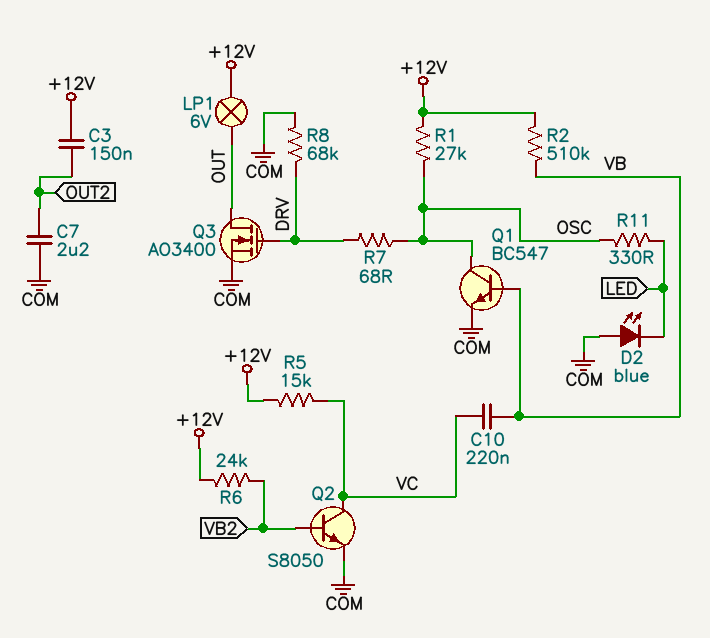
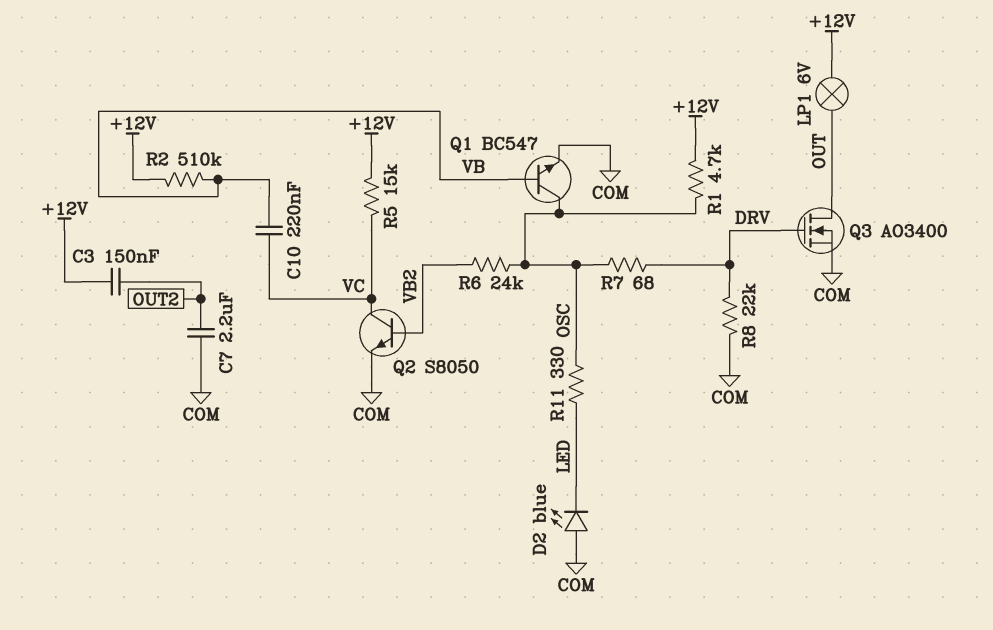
R1: 27k (+12V, OSC) -> 4.7k (+12V, OSC)
R6: 24k (+12V, VB2) -> 24k (OSC, VB2)
R8: 68k (COM, DRV) -> 22k (COM, DRV)

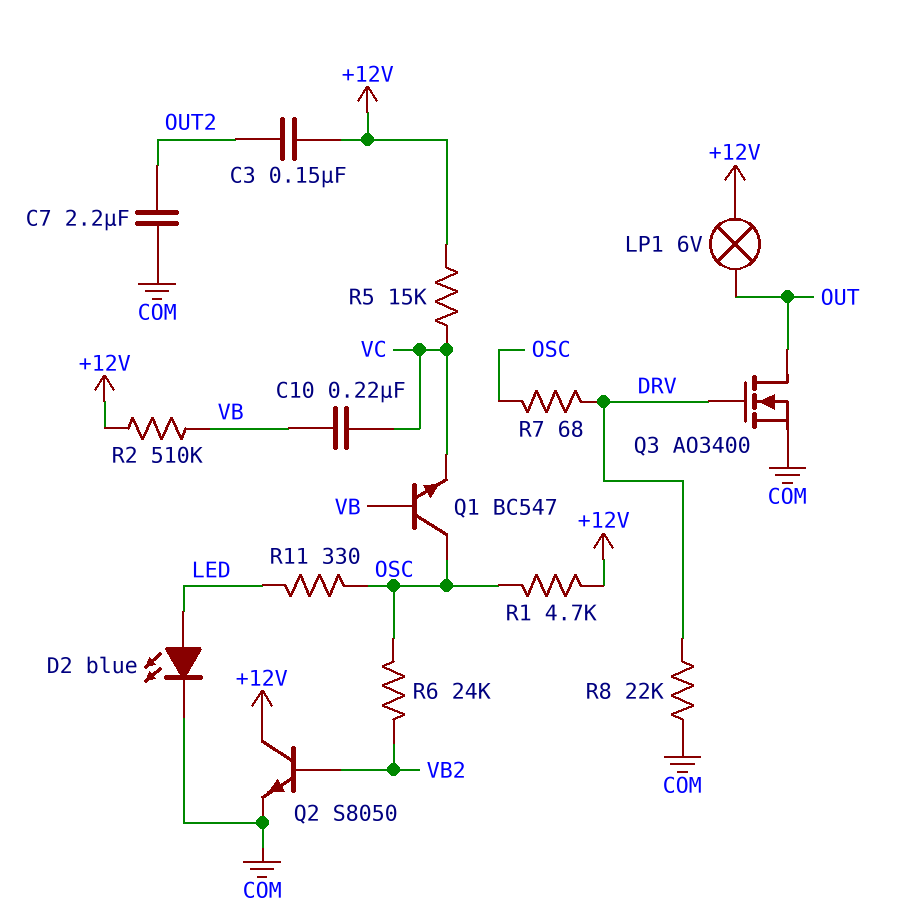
D2: LED blue (A COM, K LED) -> LED blue (A LED, K COM)
Q1: NPN BC547 (B VB, C OSC, E COM) -> NPN BC547 (B VB, C OSC, E VC)
Q2: NPN S8050 (B VB2, C VC, E COM) -> NPN S8050 (B VB2, C +12V, E COM)

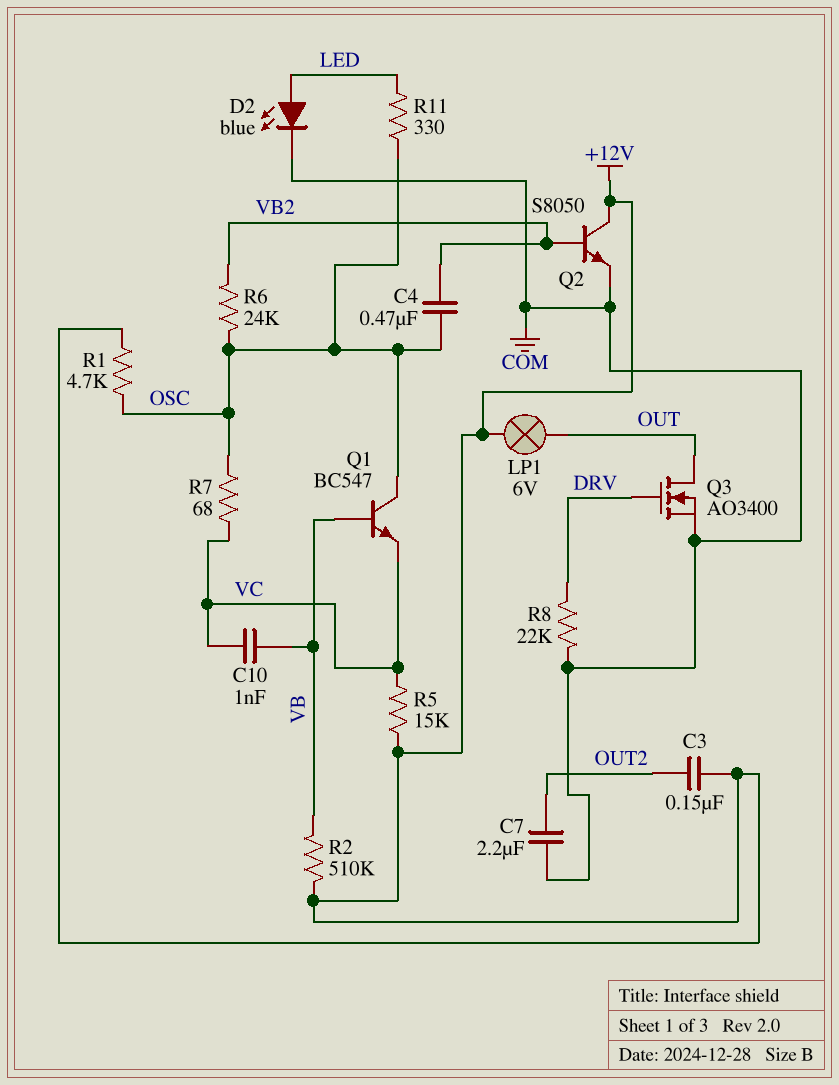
C4: none -> 470nF (OSC, VB2)
C10: 220nF (VB, VC) -> 1nF (VB, VC)
R7: 68 (DRV, OSC) -> 68 (OSC, VC)

